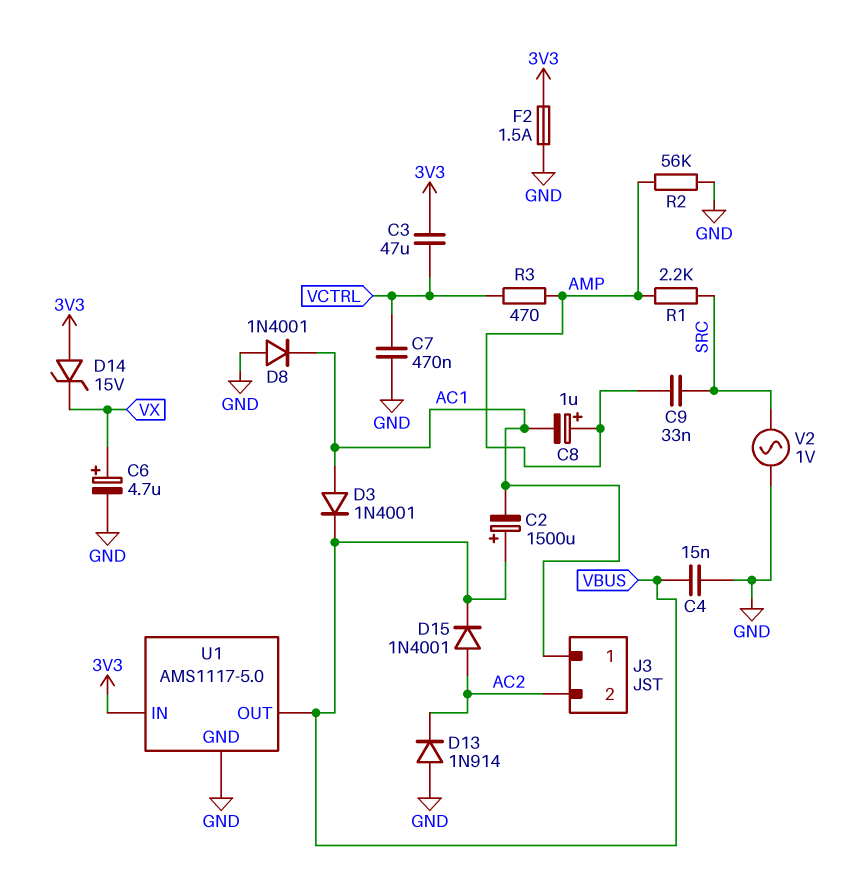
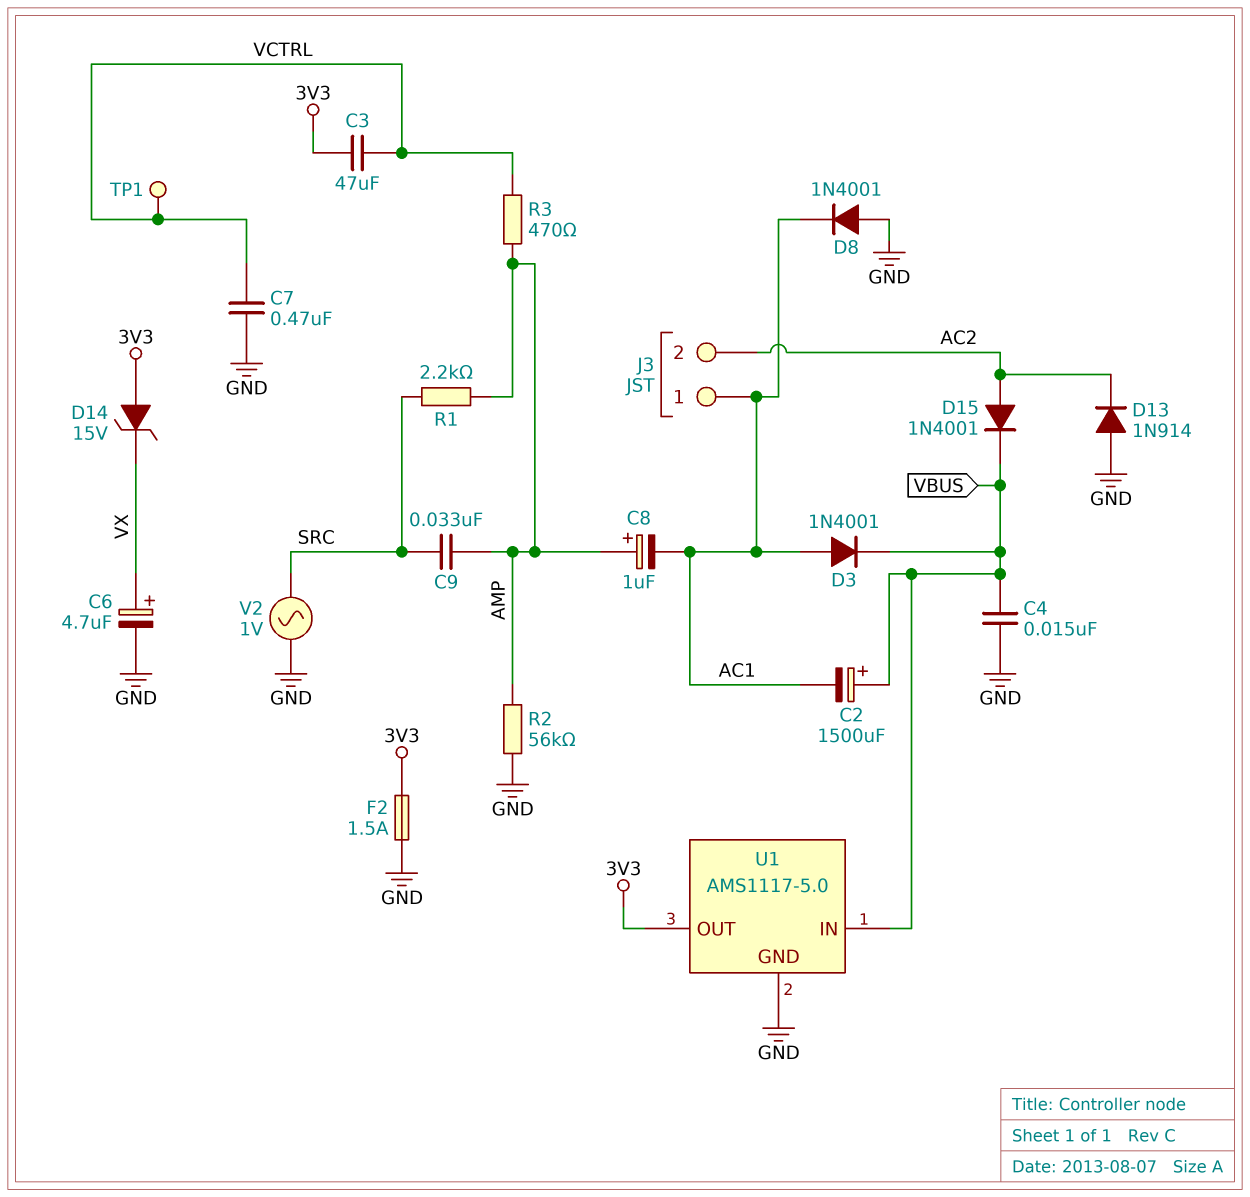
TP1: none -> test point (VCTRL)
U1 pin IN: 3V3 -> VBUS
U1 pin OUT: VBUS -> 3V3

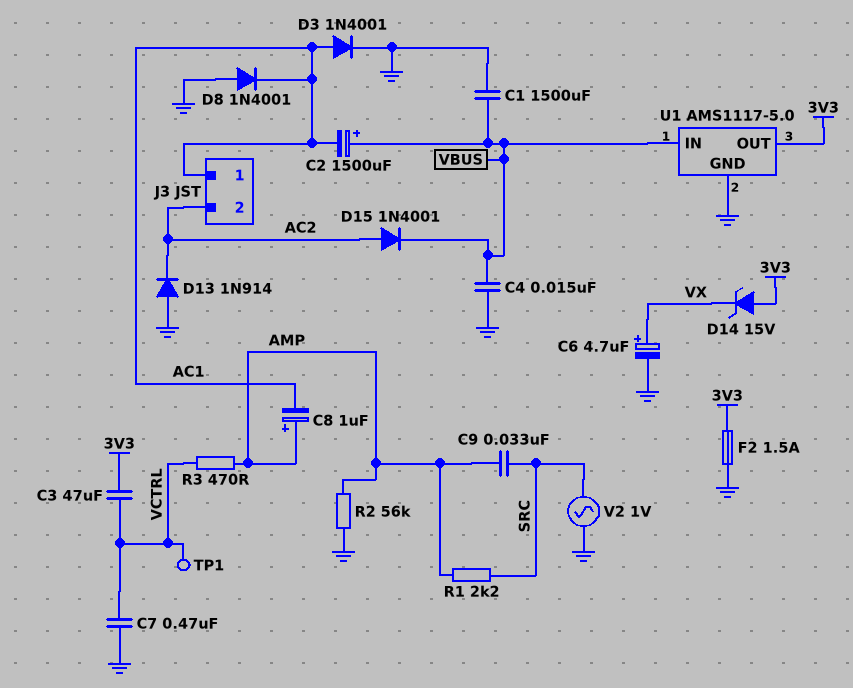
C1: none -> 1500uF (GND, VBUS)
D3: diode 1N4001 (A AC1, K VBUS) -> diode 1N4001 (A AC1, K GND)

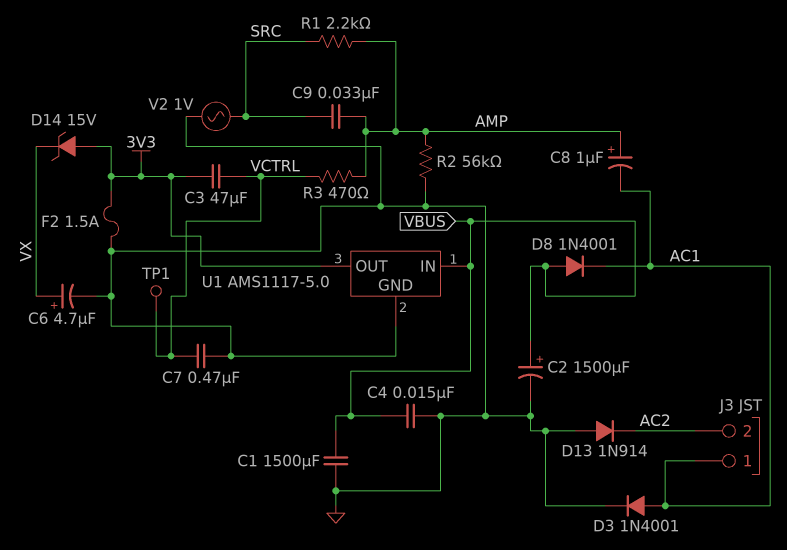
C2: 1500uF (plus VBUS, minus AC1) -> 1500uF (plus VBUS, minus GND)
D8: diode 1N4001 (A GND, K AC1) -> diode 1N4001 (A VBUS, K AC1)
D15: diode 1N4001 (A AC2, K VBUS) -> none

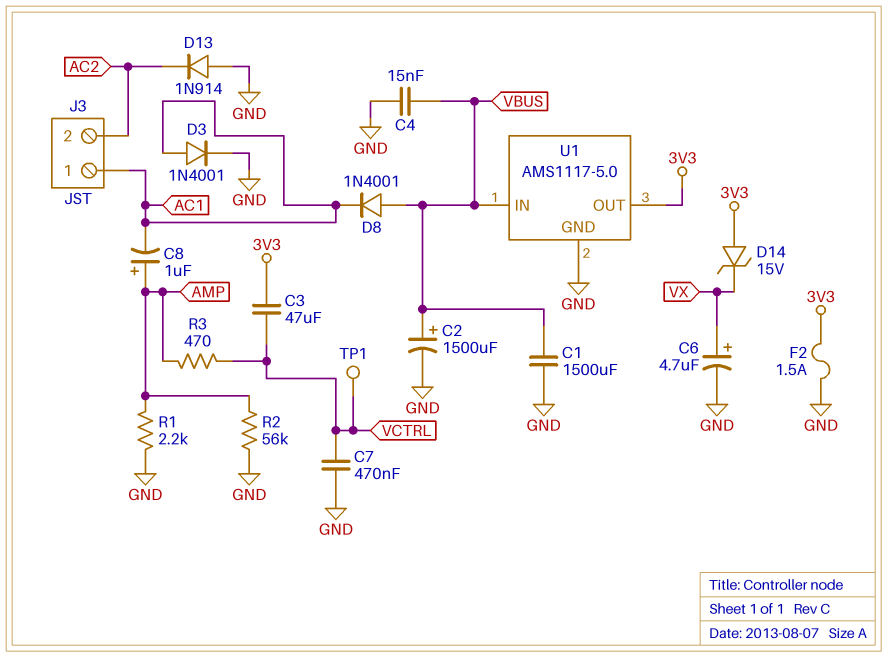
C9: 33nF (AMP, SRC) -> none
R1: 2.2k (AMP, SRC) -> 2.2k (AMP, GND)
V2: AC 1V (GND, SRC) -> none

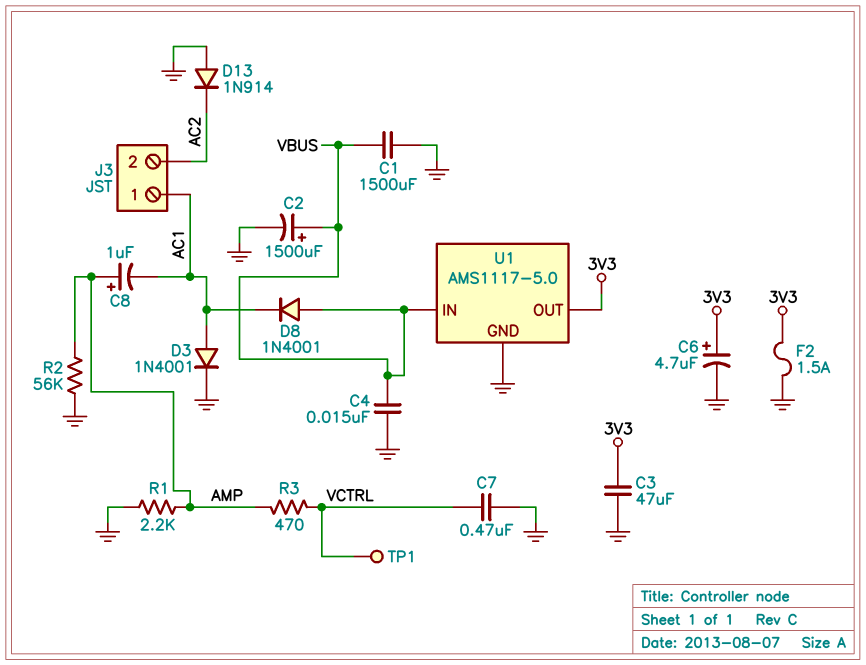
C3: 47uF (3V3, VCTRL) -> 47uF (3V3, GND)
C6: 4.7uF (plus VX, minus GND) -> 4.7uF (plus 3V3, minus GND)
D14: zener 15V (A 3V3, K VX) -> none

